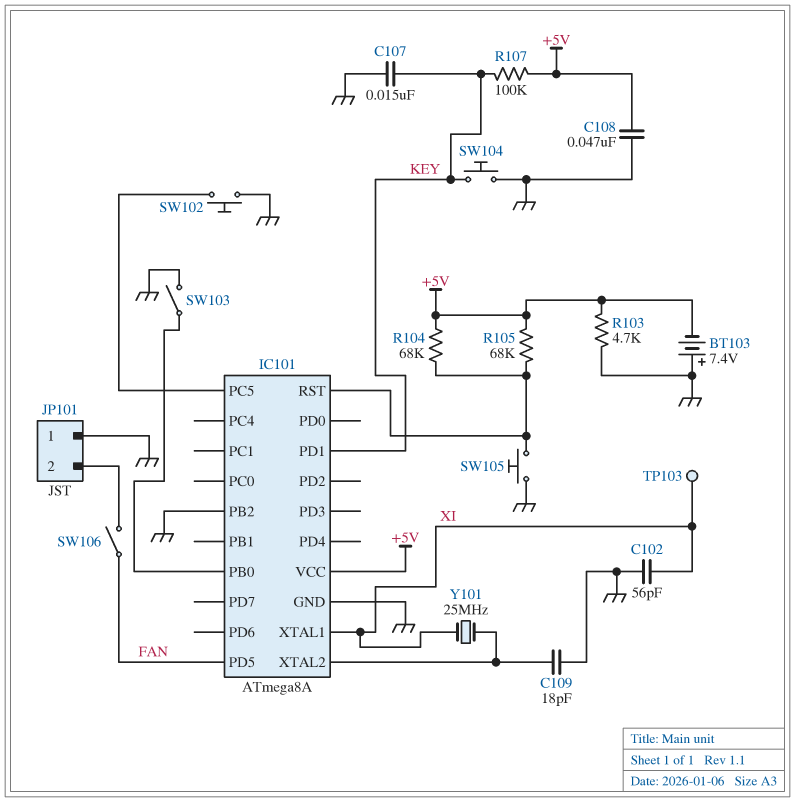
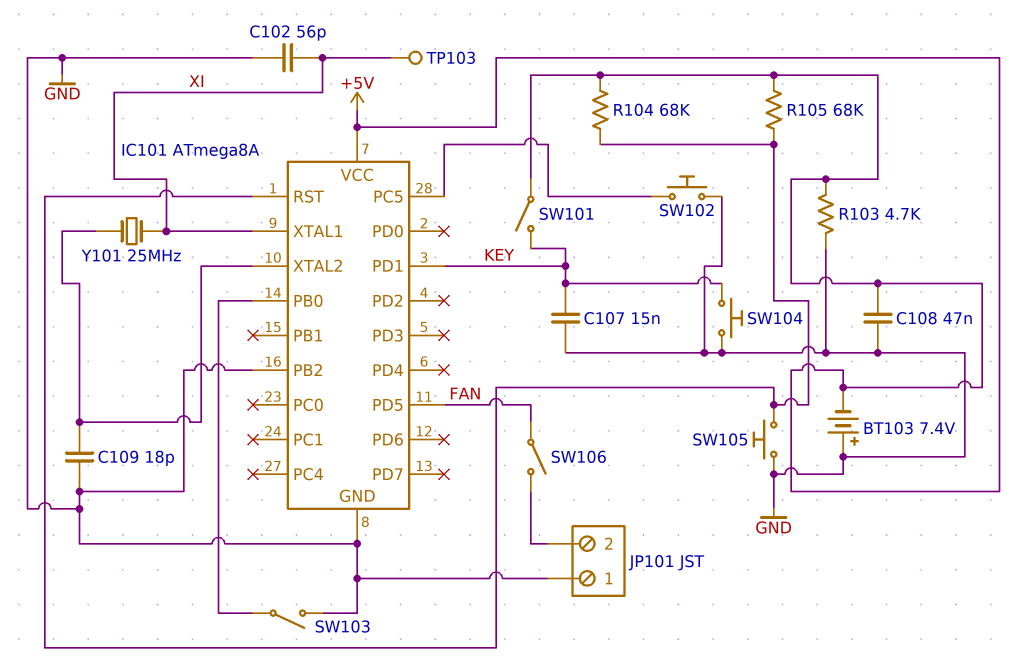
R107: 100k (+5V, KEY) -> none
SW101: none -> switch (+5V, KEY)

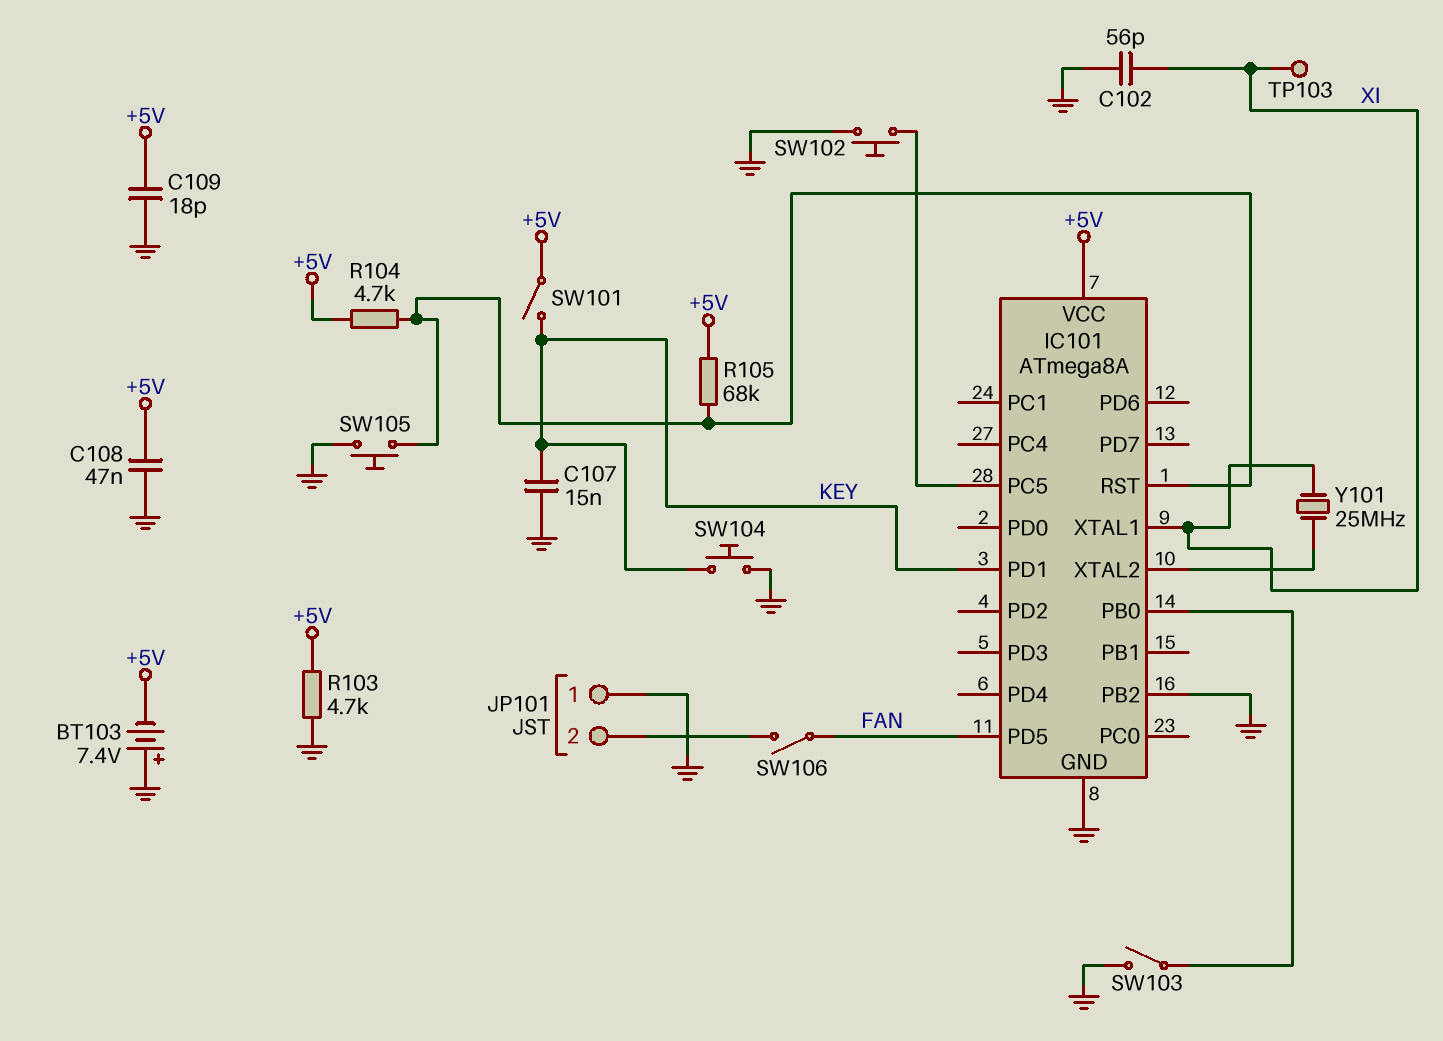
C109: 18pF (GND, IC101/XTAL2) -> 18pF (+5V, GND)
R104: 68k (+5V, IC101/RST) -> 4.7k (+5V, IC101/RST)

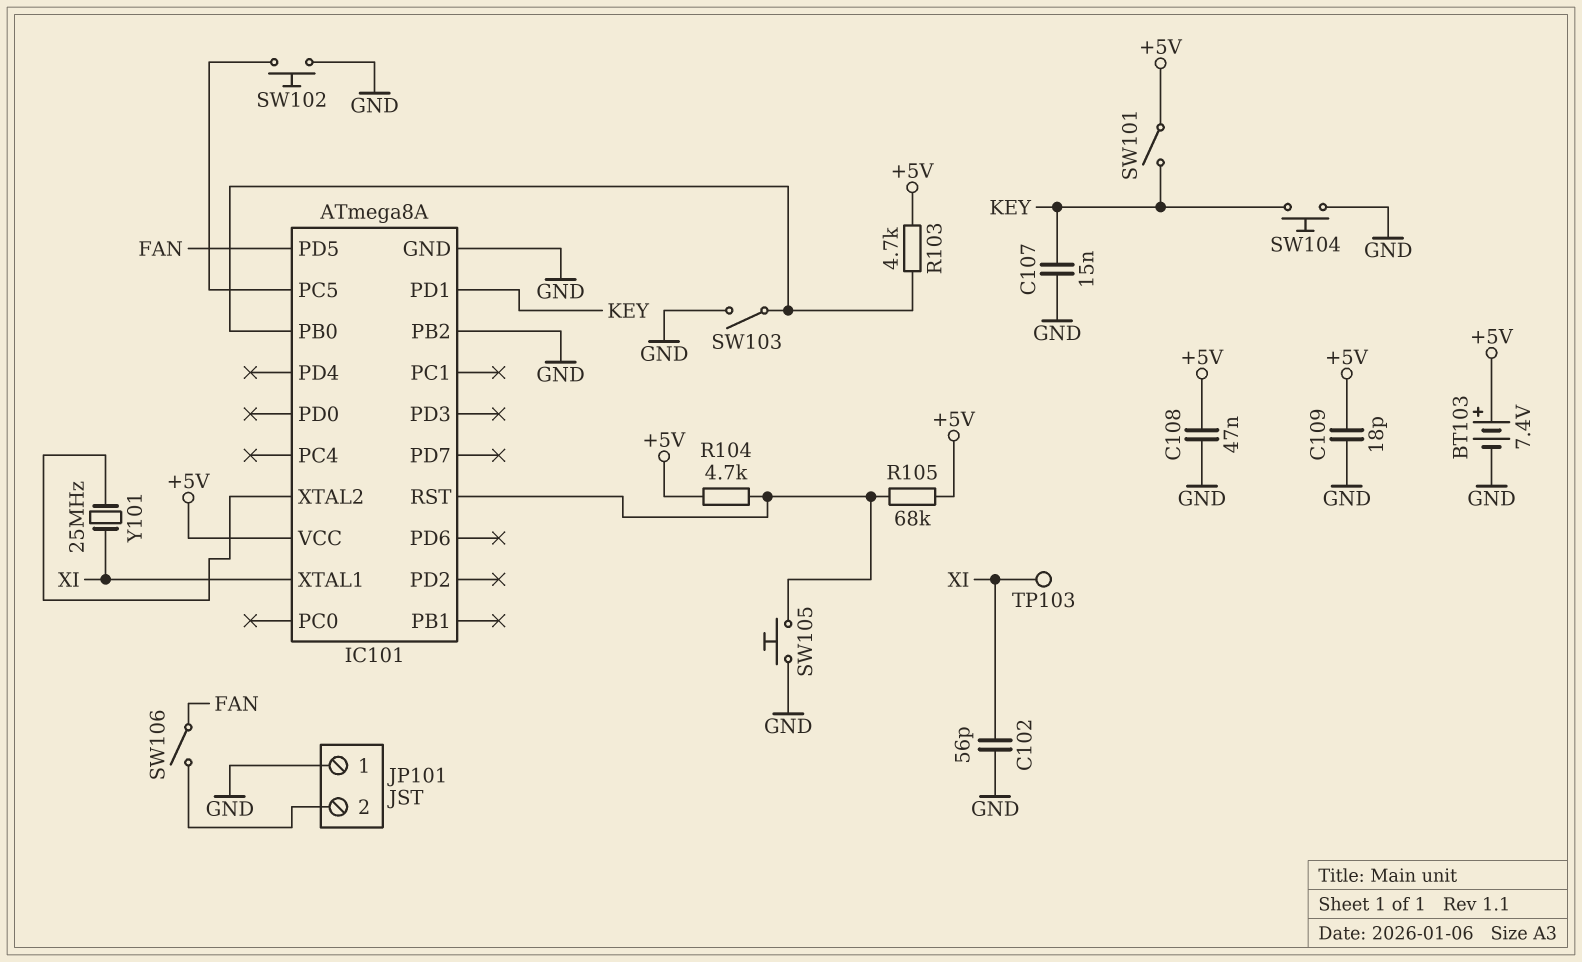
BT103: 7.4V (plus GND, minus +5V) -> 7.4V (plus +5V, minus GND)
R103: 4.7k (+5V, GND) -> 4.7k (+5V, IC101/PB0)

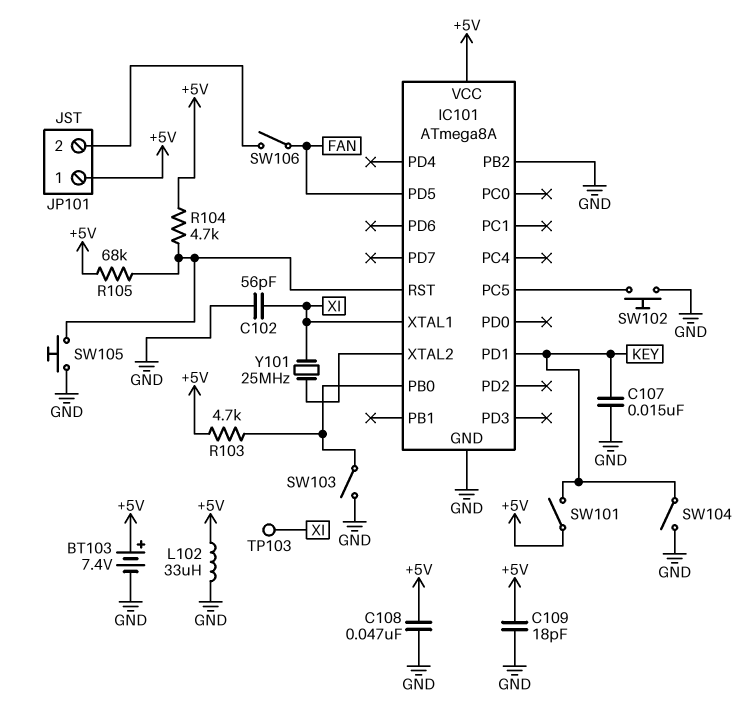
JP101 pin 1: GND -> +5V
L102: none -> 33uH (+5V, GND)
SW104: button (GND, KEY) -> switch (GND, KEY)

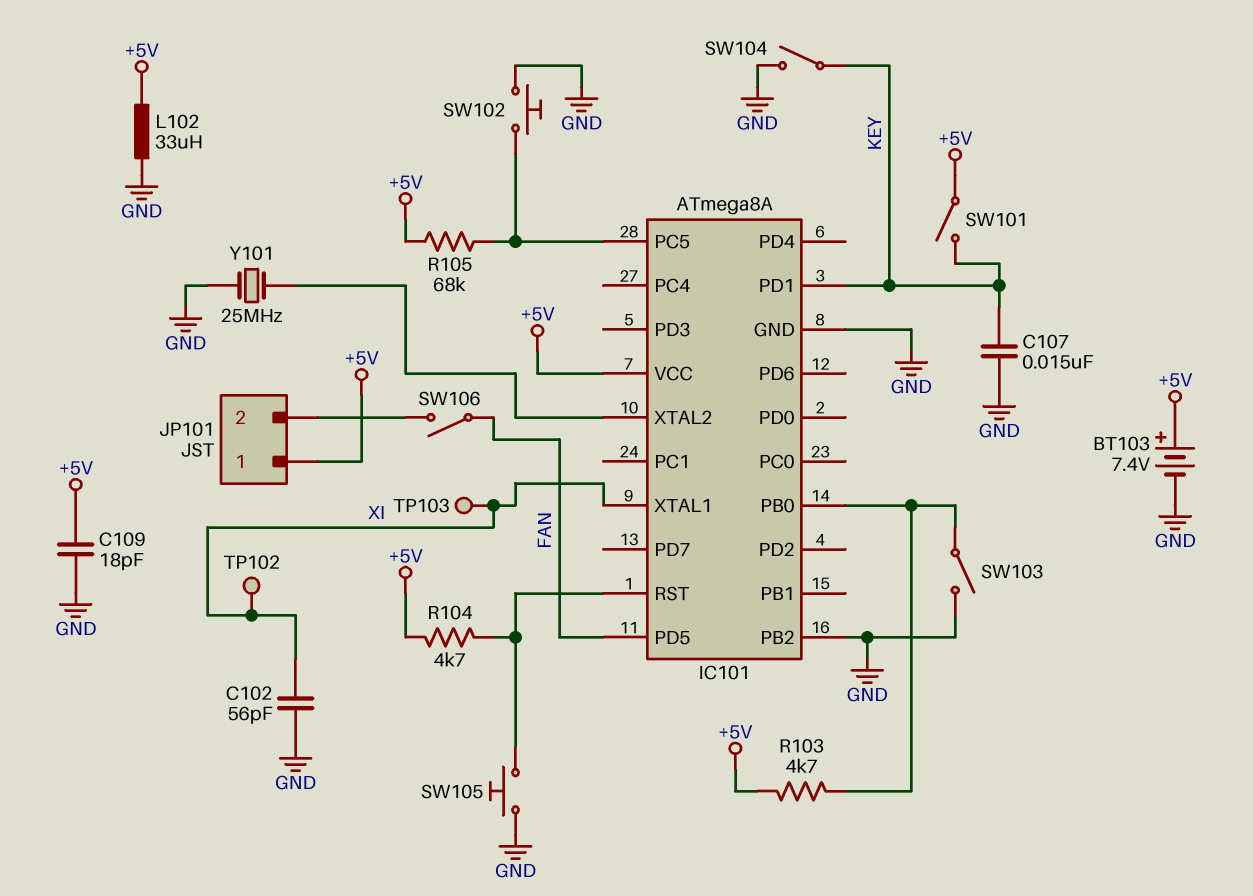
C108: 47nF (+5V, GND) -> none
R105: 68k (+5V, IC101/RST) -> 68k (+5V, IC101/PC5)
TP102: none -> test point (XI)
Y101: 25MHz (IC101/XTAL2, XI) -> 25MHz (GND, IC101/XTAL2)

